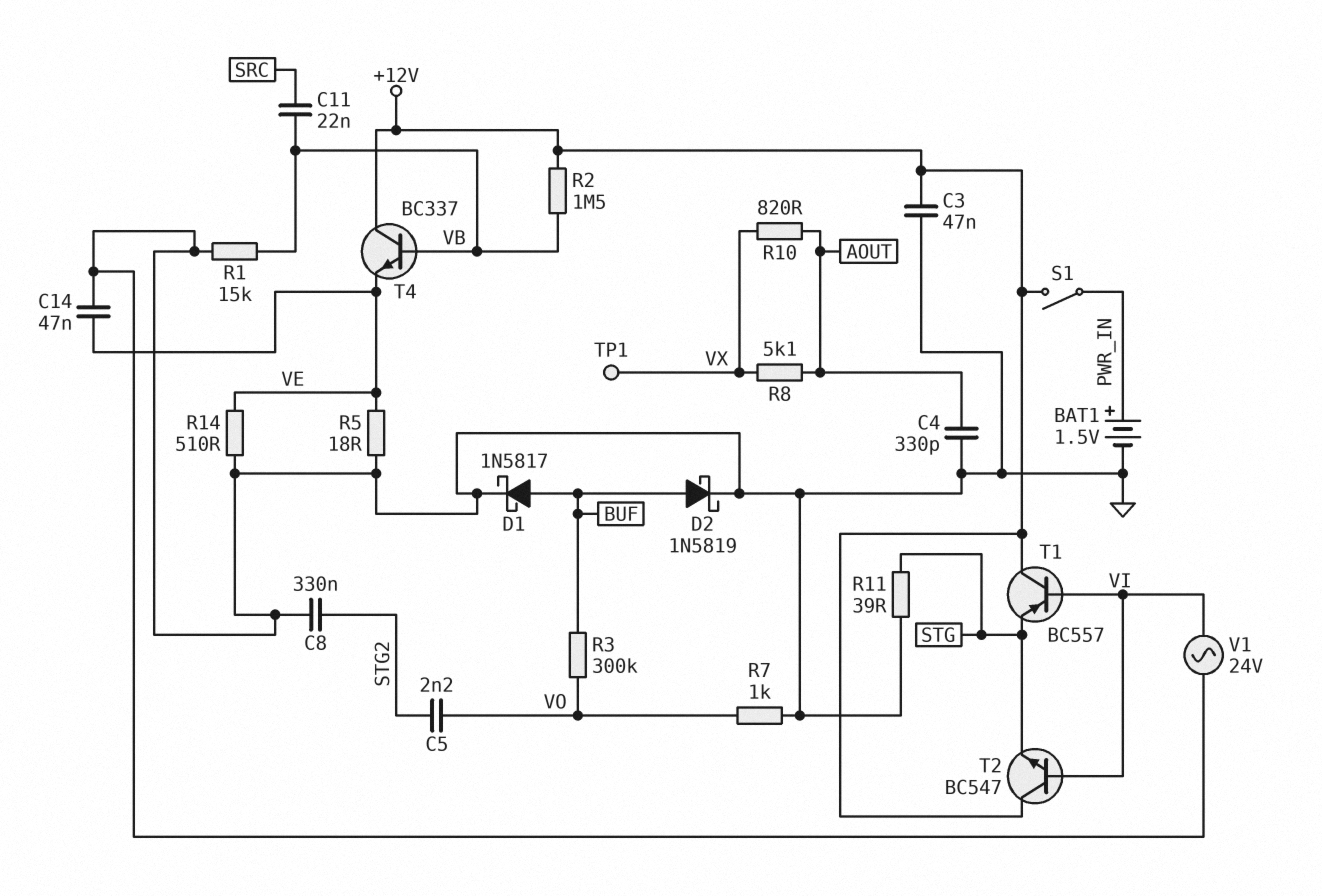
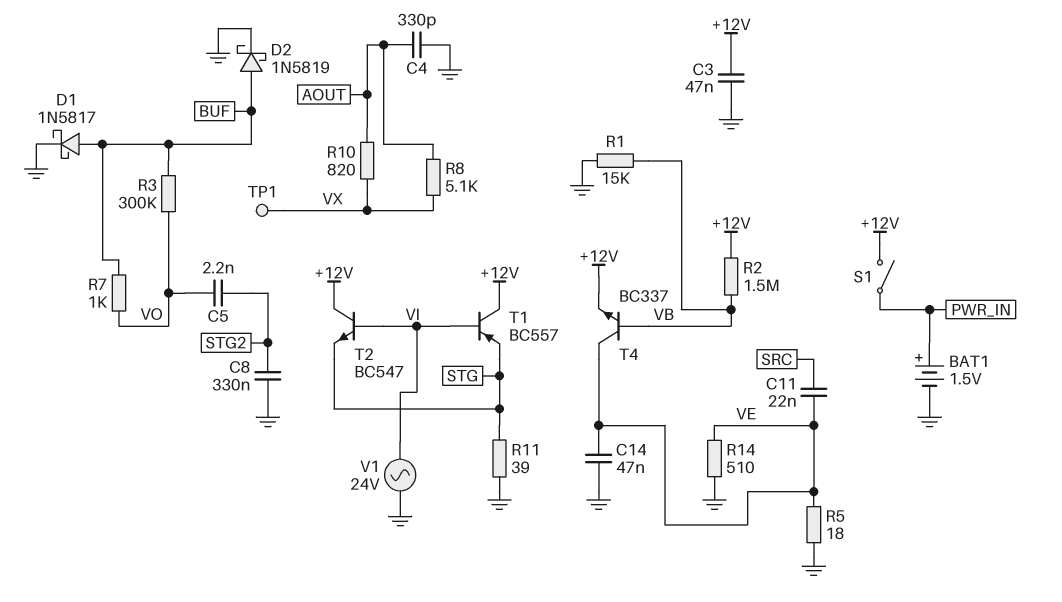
C11: 22nF (SRC, VB) -> 22nF (SRC, VE)
R7: 1k (GND, VO) -> 1k (BUF, VO)
T4: NPN BC337 (B VB, C +12V, E VE) -> NPN BC337 (B VB, C VE, E +12V)

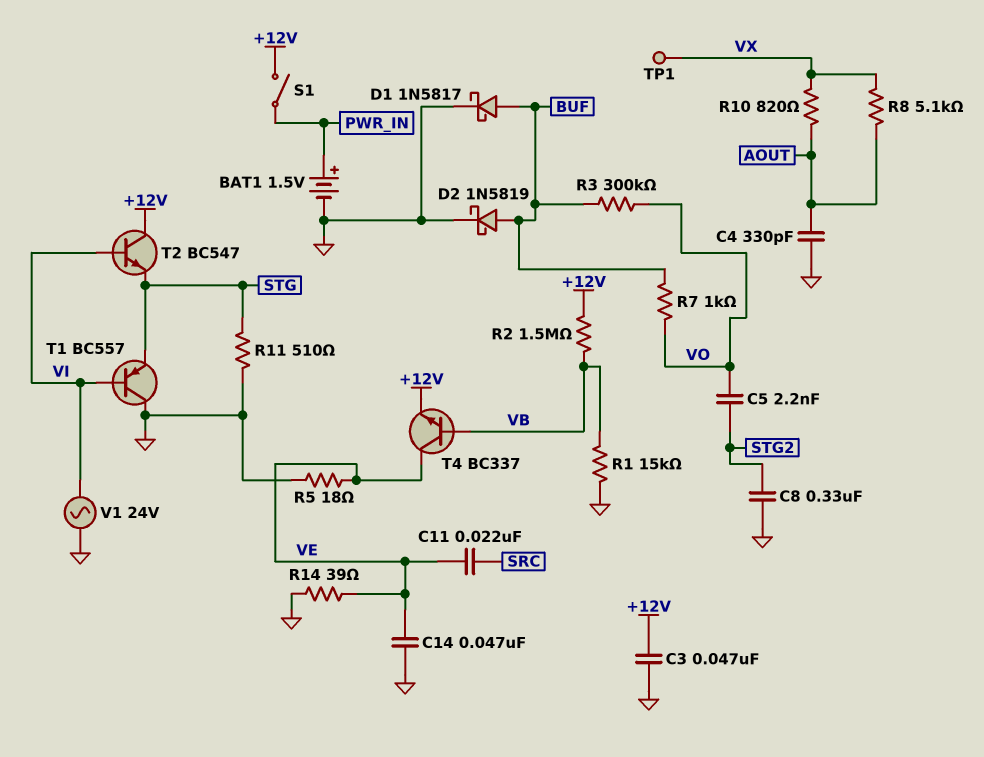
R11: 39 (GND, STG) -> 510 (GND, STG)
R14: 510 (GND, VE) -> 39 (GND, VE)
T1: PNP BC557 (B VI, C +12V, E STG) -> PNP BC557 (B VI, C GND, E STG)

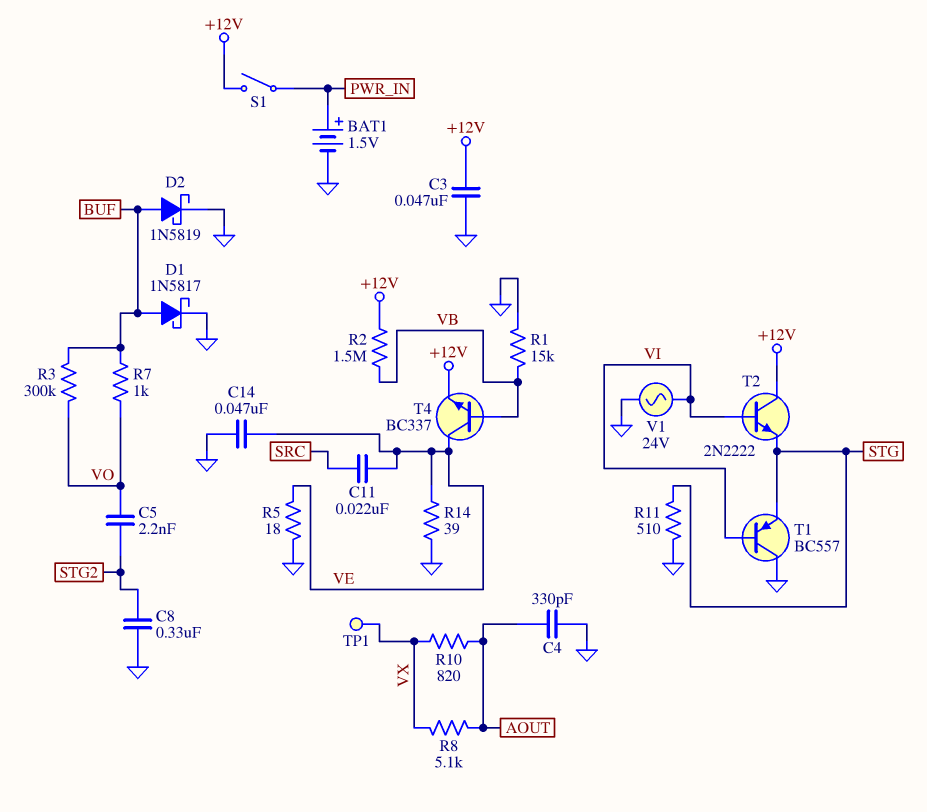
T2: NPN BC547 (B VI, C +12V, E STG) -> NPN 2N2222 (B VI, C +12V, E STG)

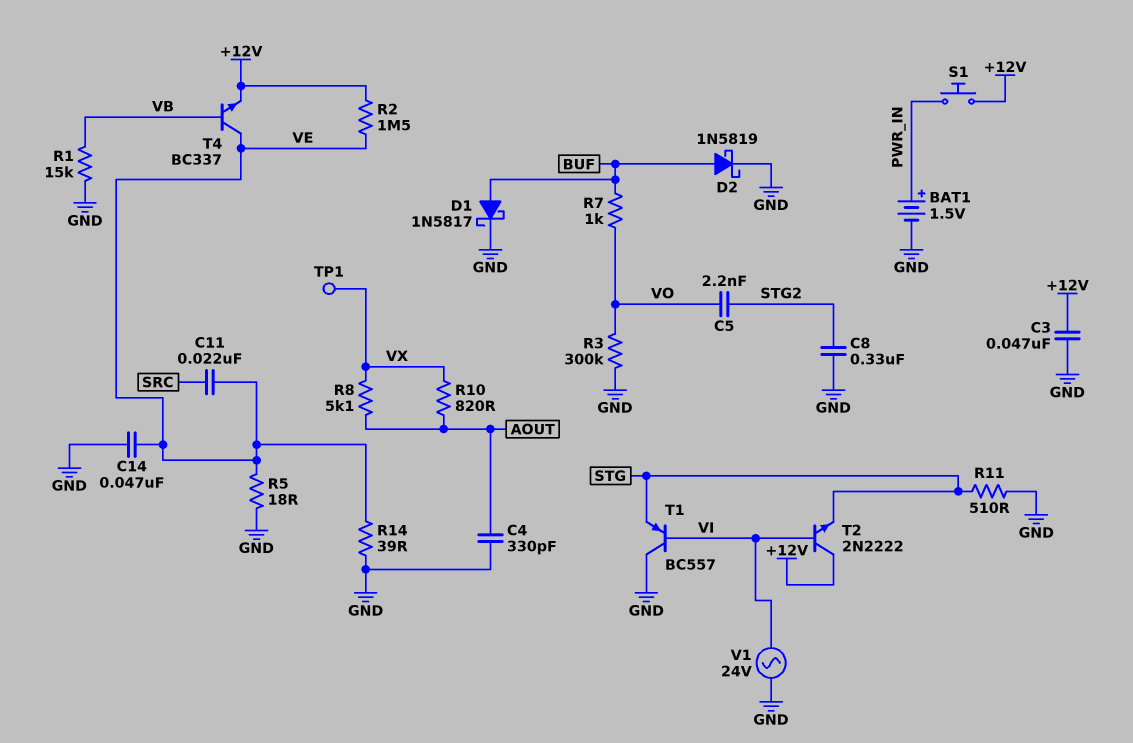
R2: 1.5M (+12V, VB) -> 1.5M (+12V, VE)
R3: 300k (BUF, VO) -> 300k (GND, VO)
S1: switch (+12V, PWR_IN) -> button (+12V, PWR_IN)

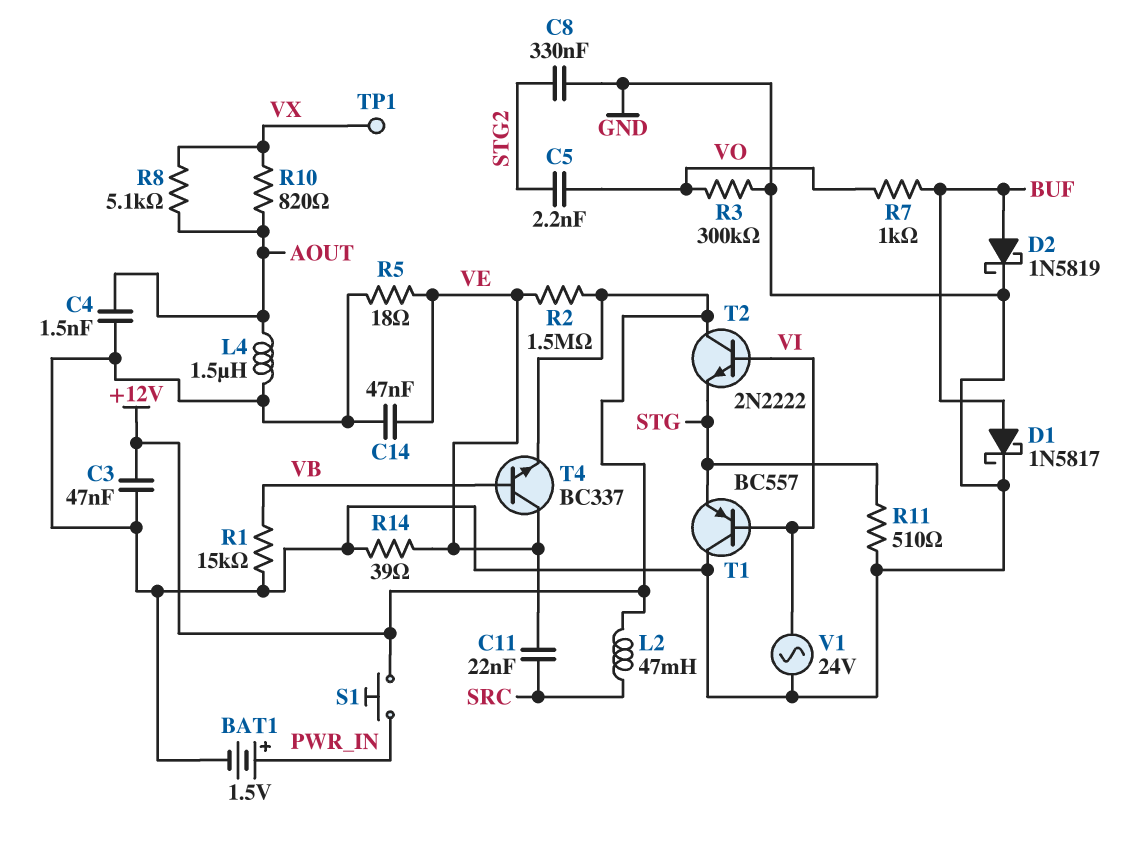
C4: 330pF (AOUT, GND) -> 1.5nF (AOUT, GND)
L2: none -> 47mH (+12V, SRC)
L4: none -> 1.5uH (AOUT, GND)

